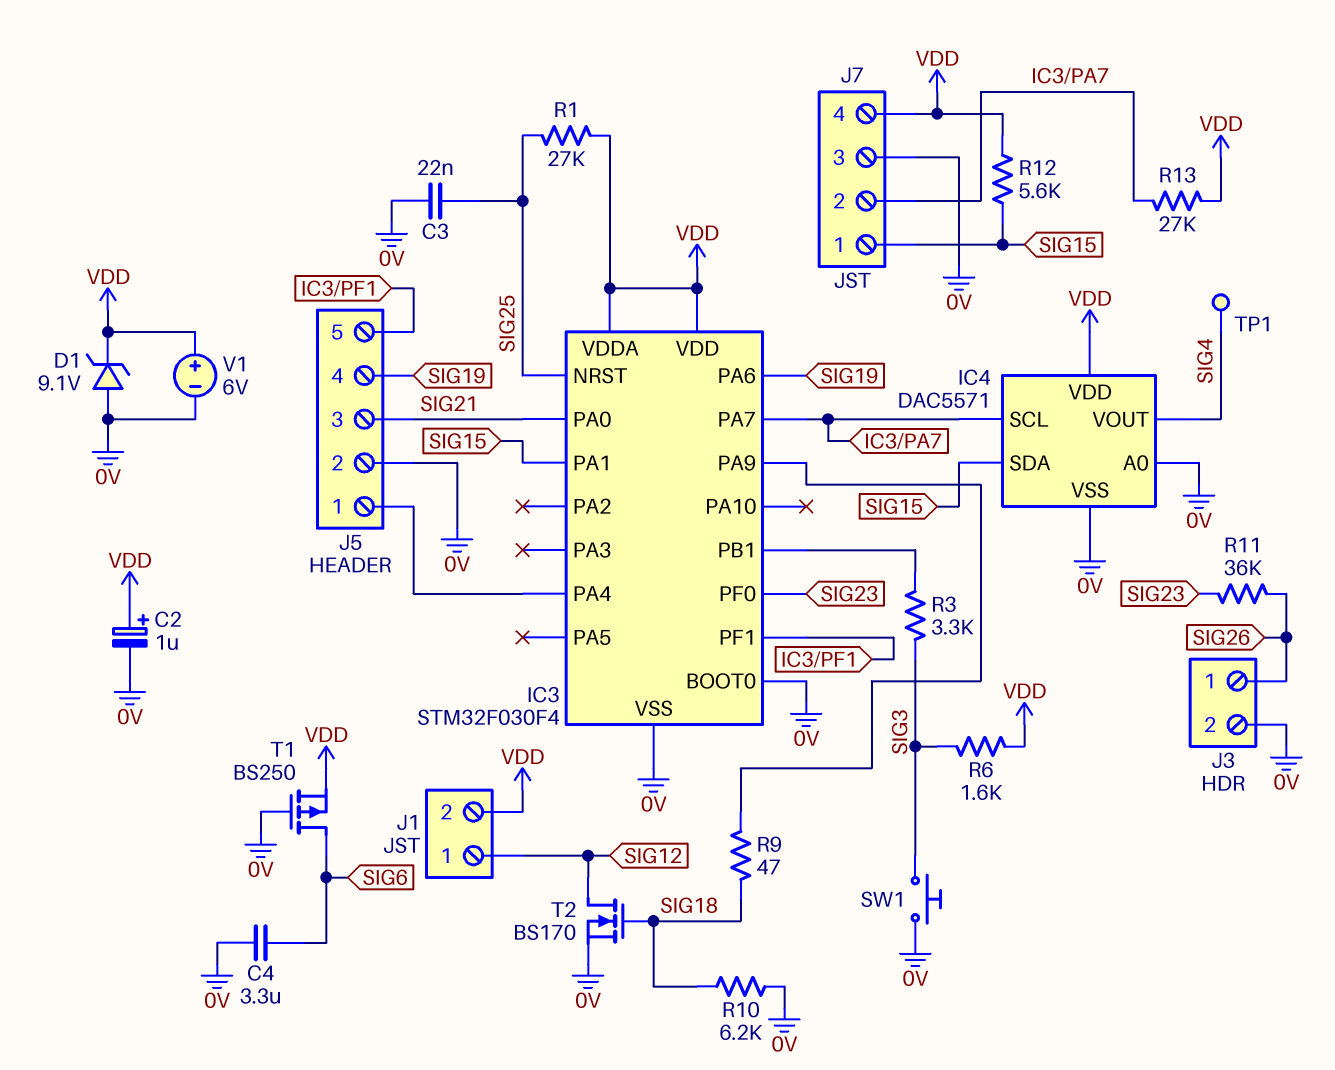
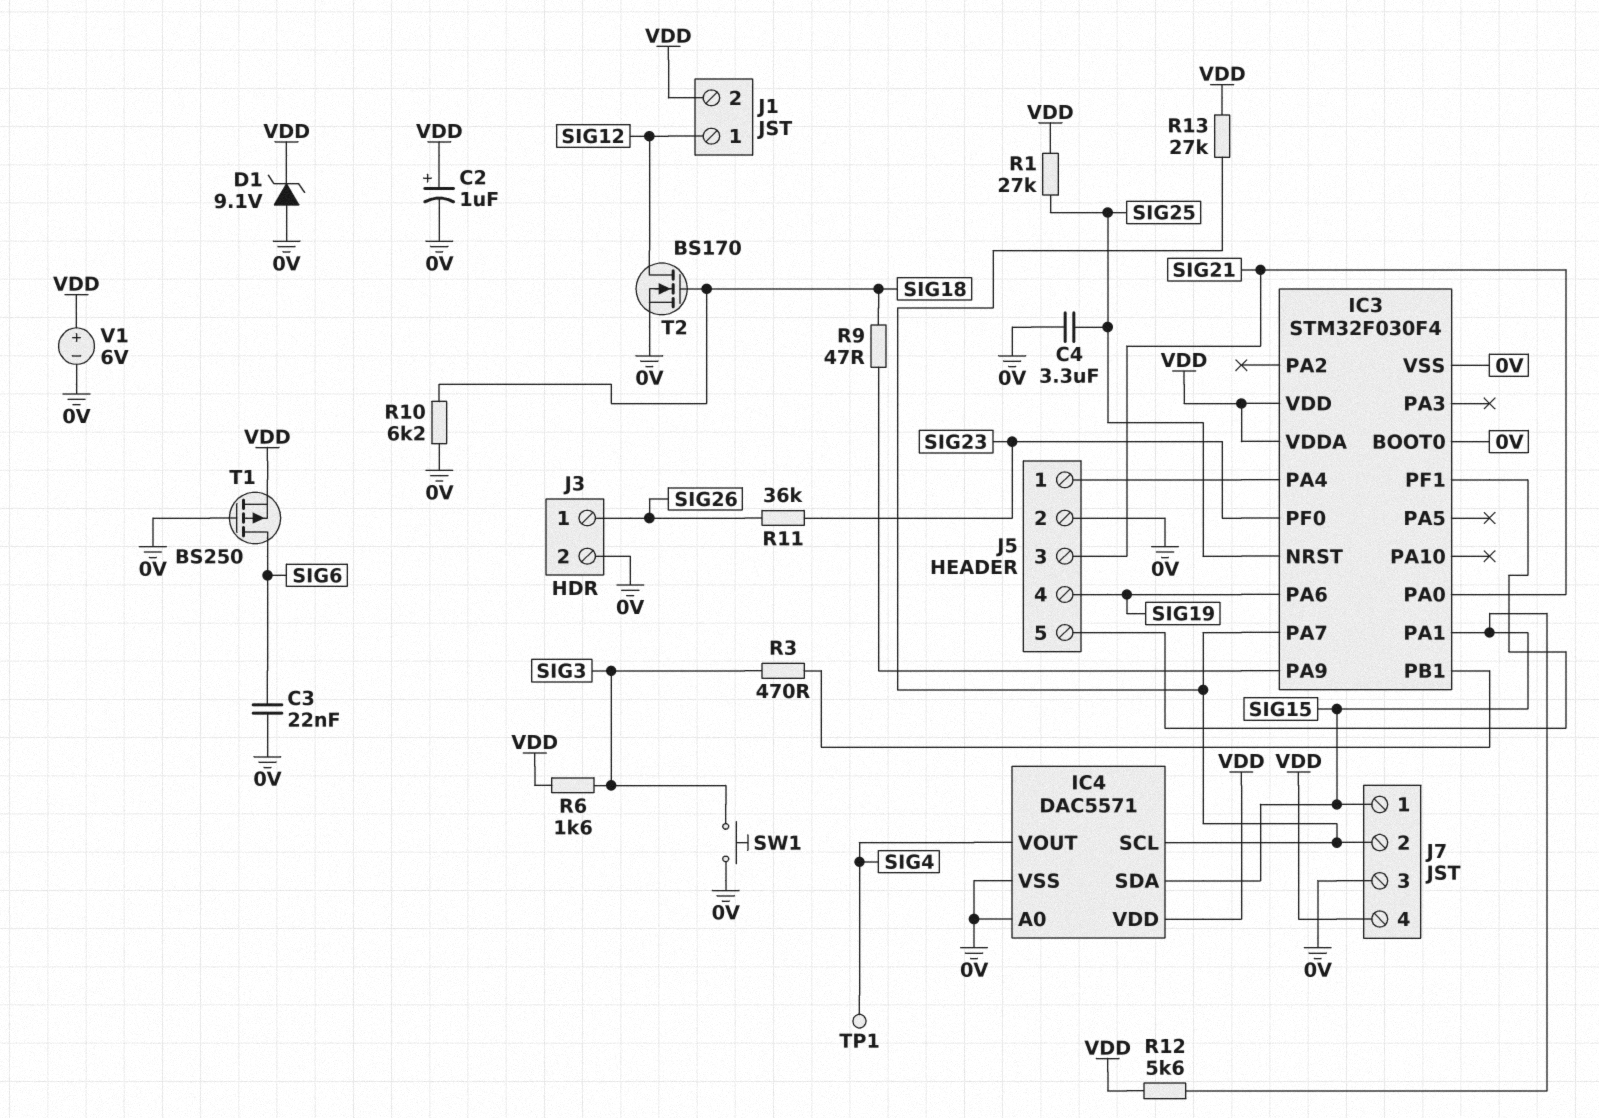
C3: 22nF (0V, SIG25) -> 22nF (0V, SIG6)
C4: 3.3uF (0V, SIG6) -> 3.3uF (0V, SIG25)
R3: 3.3k (IC3/PB1, SIG3) -> 470 (IC3/PB1, SIG3)

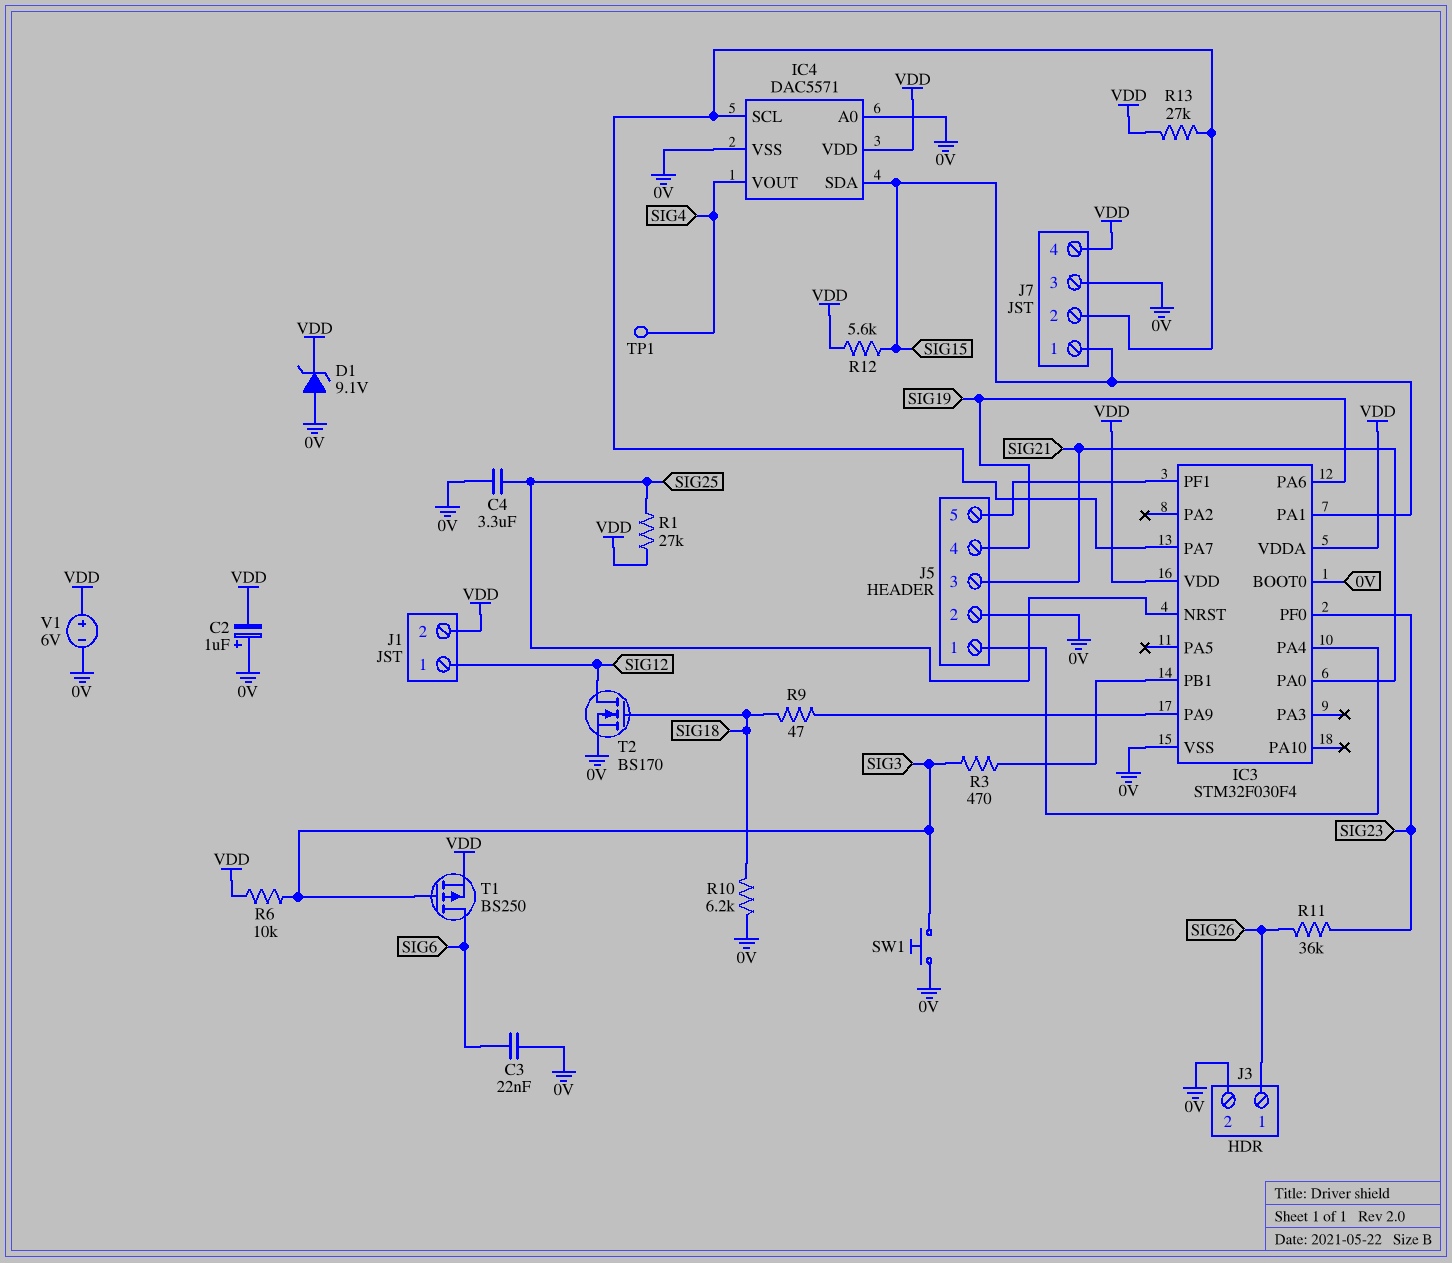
C2: 1uF (plus VDD, minus 0V) -> 1uF (plus 0V, minus VDD)
R6: 1.6k (SIG3, VDD) -> 10k (SIG3, VDD)
T1: PMOS BS250 (G 0V, D SIG6, S VDD) -> PMOS BS250 (G SIG3, D SIG6, S VDD)

